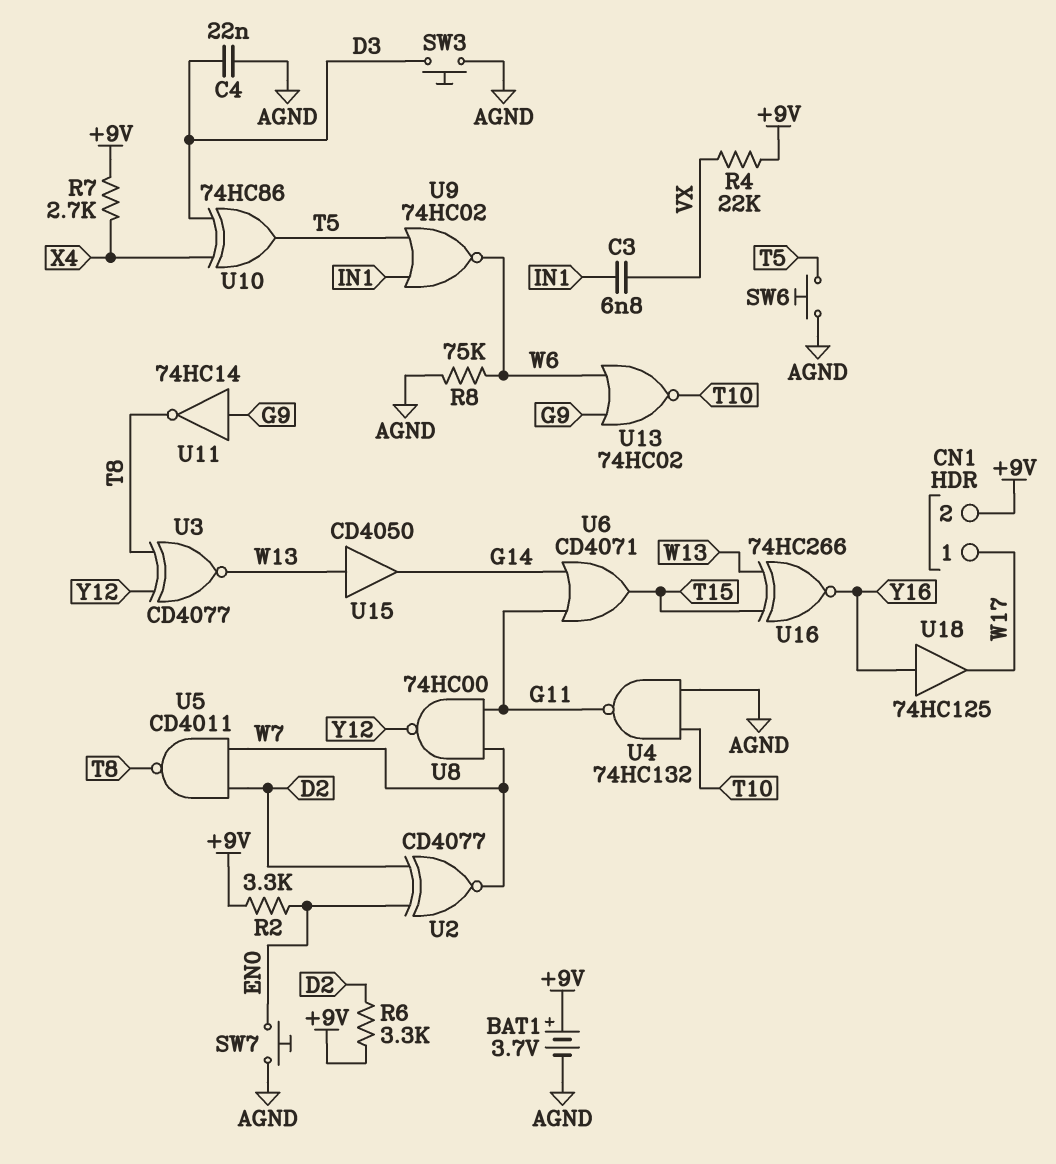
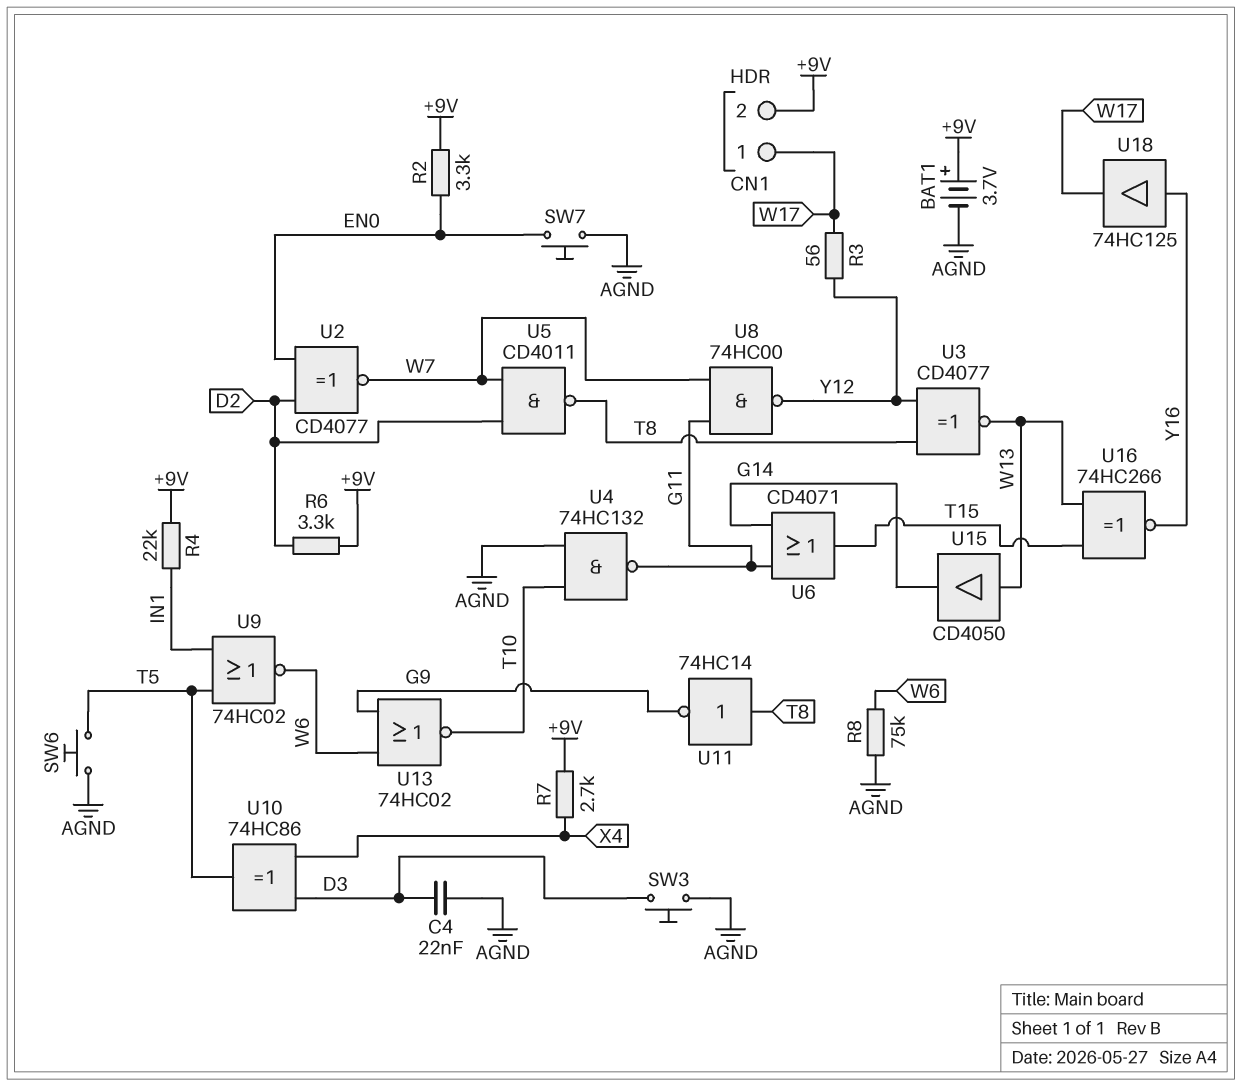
C3: 6.8nF (IN1, VX) -> none
R3: none -> 56 (W17, Y12)
R4: 22k (+9V, VX) -> 22k (+9V, IN1)
U11: NOT 74HC14 (in G9, out T8) -> NOT 74HC14 (in T8, out G9)

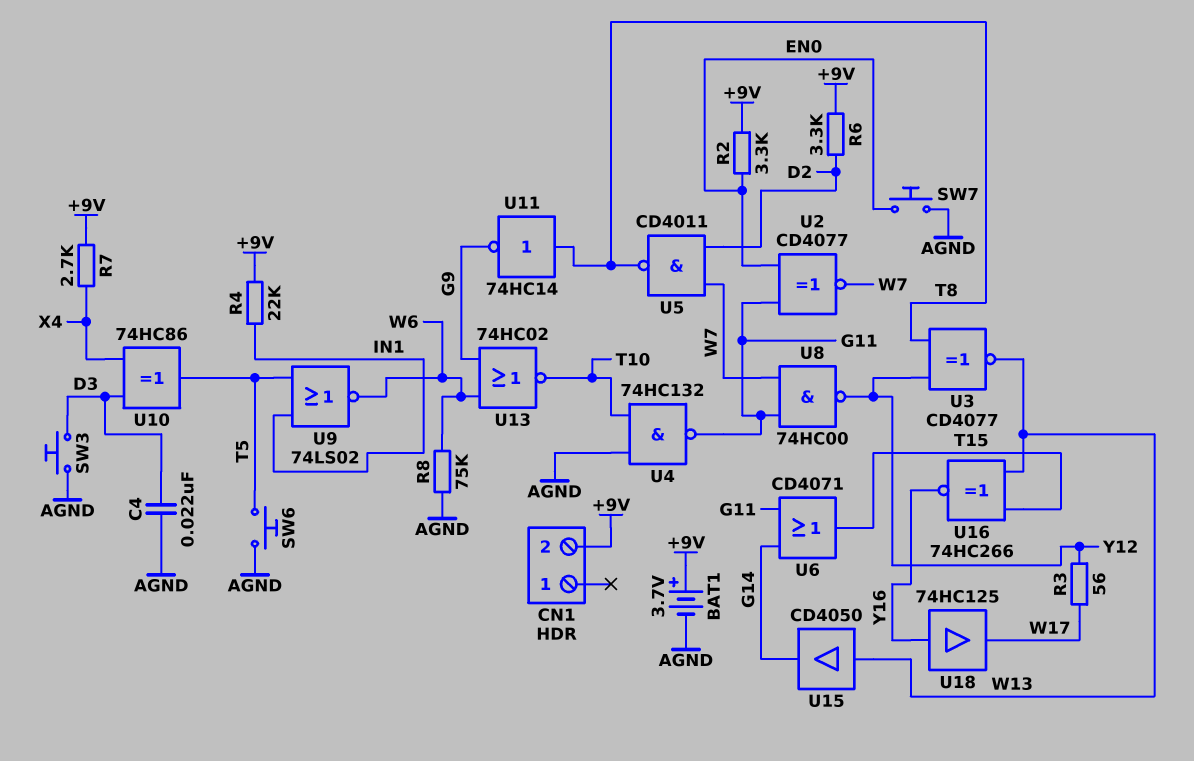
CN1 pin 1: W17 -> none
U2: XNOR CD4077 (in D2, in EN0, out W7) -> XNOR CD4077 (in EN0, in G11, out W7)
U9: NOR 74HC02 (in IN1, in T5, out W6) -> NOR 74LS02 (in IN1, in T5, out W6)

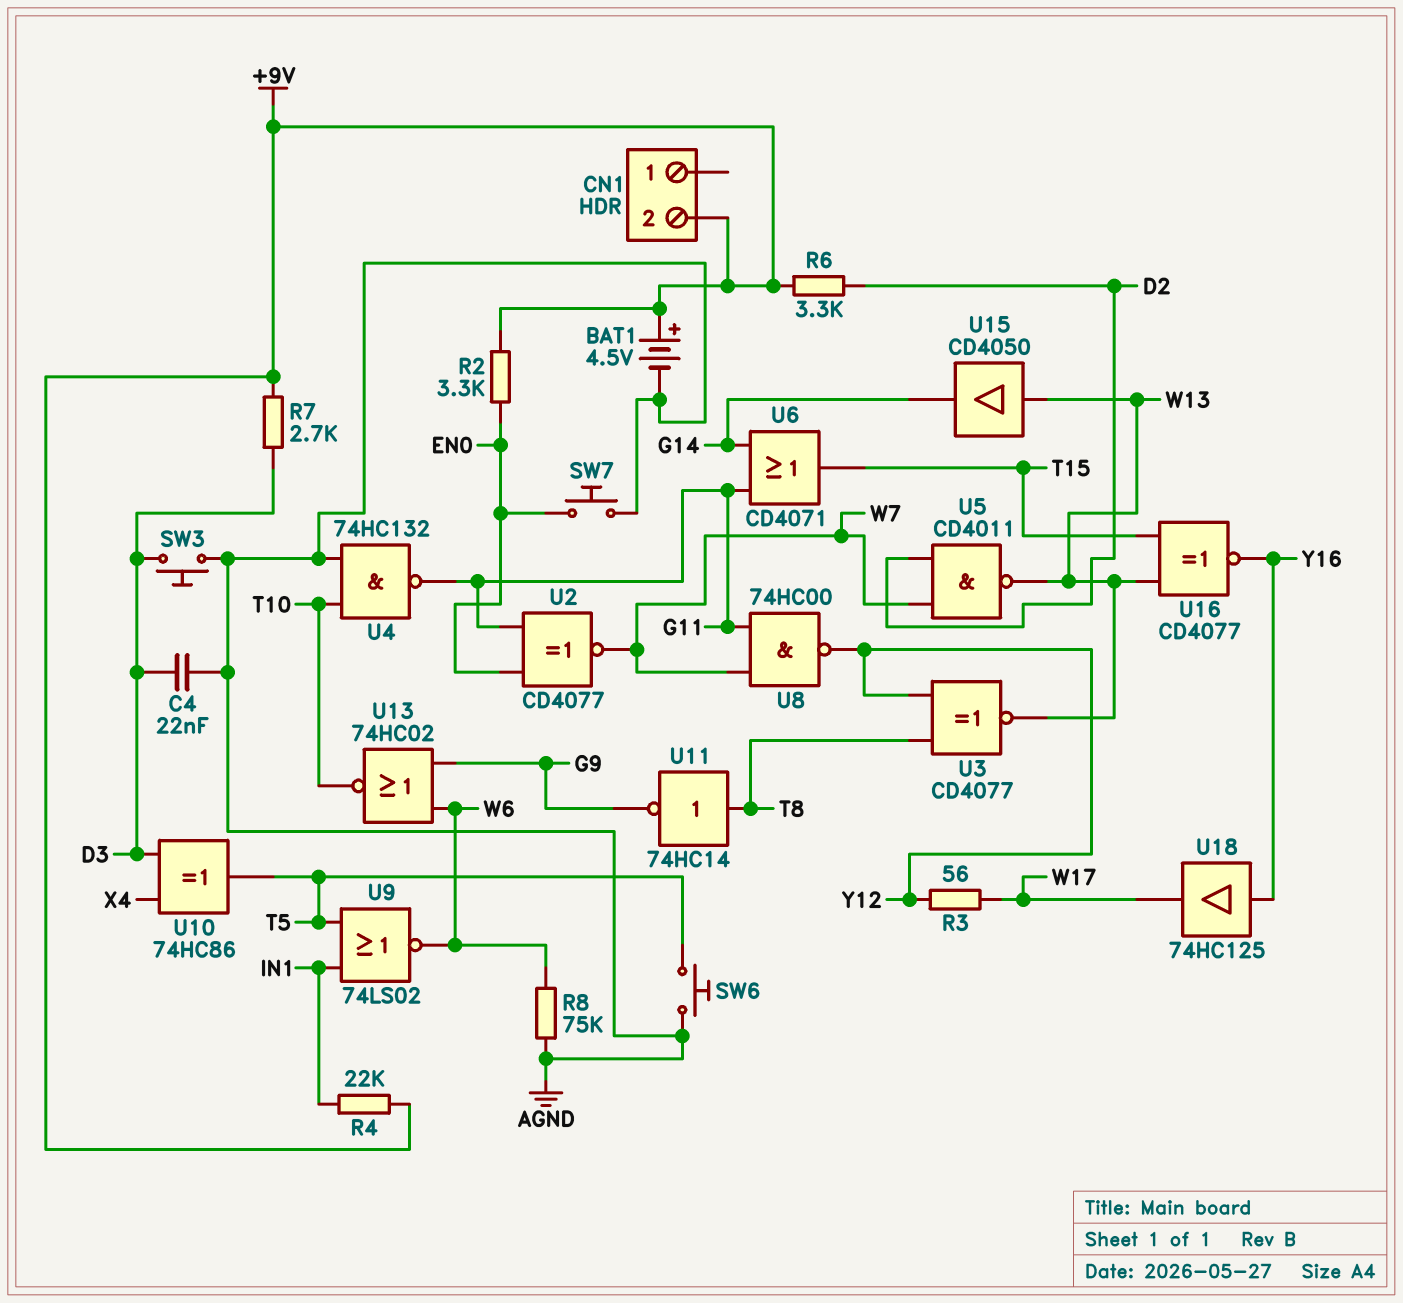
BAT1: 3.7V (plus +9V, minus AGND) -> 4.5V (plus +9V, minus AGND)
R7: 2.7k (+9V, X4) -> 2.7k (+9V, D3)
U5: NAND CD4011 (in D2, in W7, out T8) -> NAND CD4011 (in D2, in W7, out W13)
U16: XNOR 74HC266 (in T15, in W13, out Y16) -> XNOR CD4077 (in T15, in W13, out Y16)

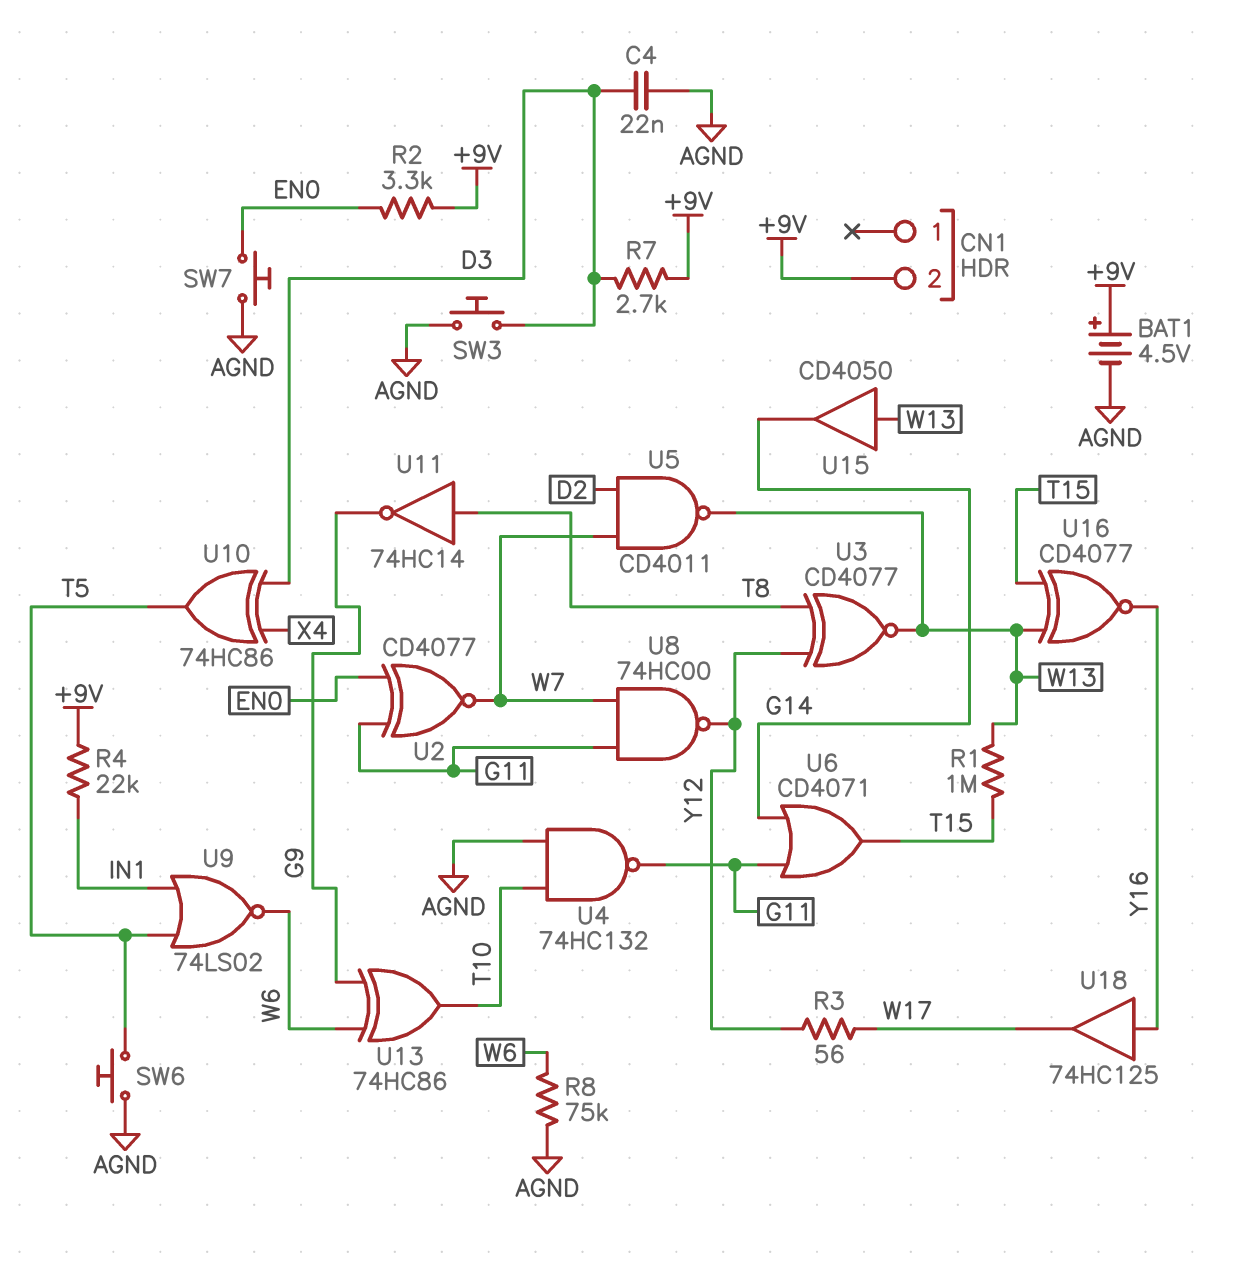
R1: none -> 1M (T15, W13)
R6: 3.3k (+9V, D2) -> none
U13: NOR 74HC02 (in G9, in W6, out T10) -> XOR 74HC86 (in G9, in W6, out T10)

